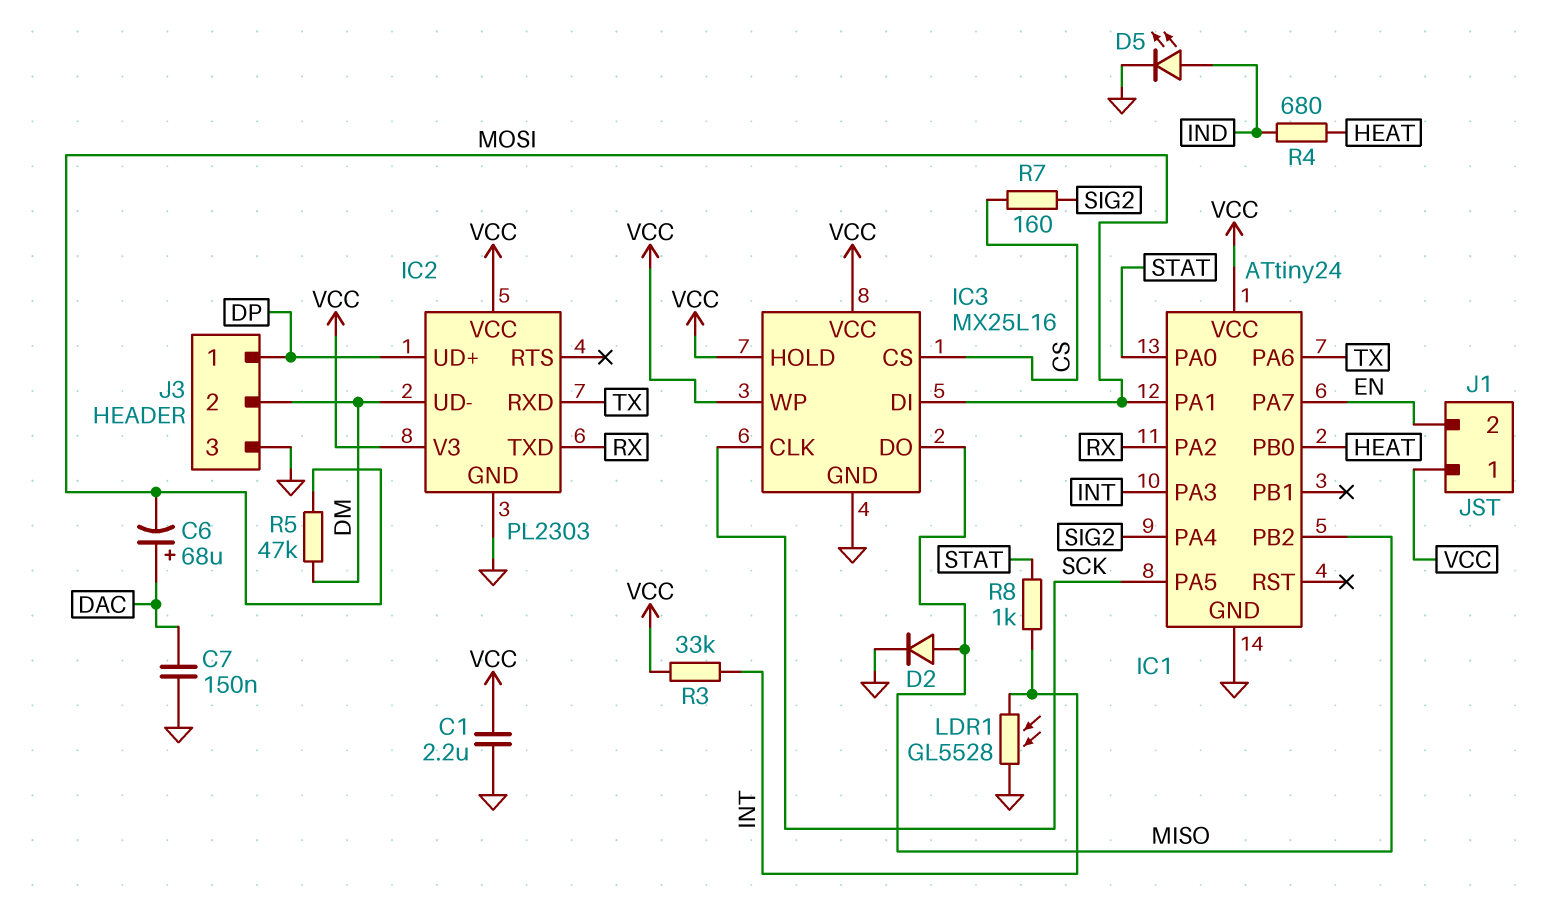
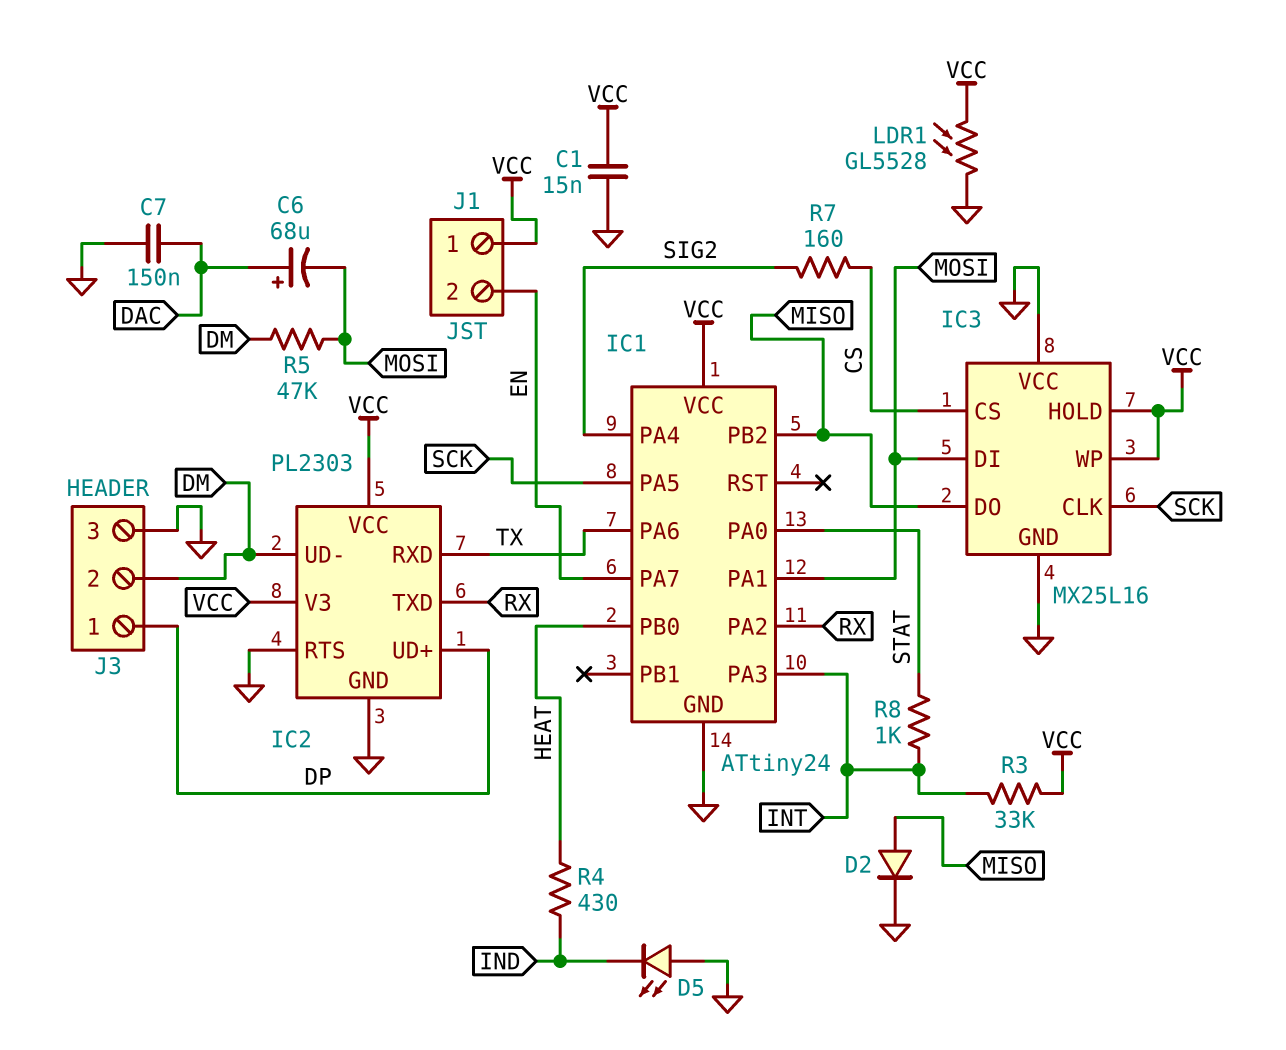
C1: 2.2uF (GND, VCC) -> 15nF (GND, VCC)
D5: LED (A IND, K GND) -> LED (A GND, K IND)
IC2 pin RTS: none -> GND
IC3 pin VCC: VCC -> GND
LDR1: GL5528 (GND, INT) -> GL5528 (GND, VCC)
R4: 680 (HEAT, IND) -> 430 (HEAT, IND)

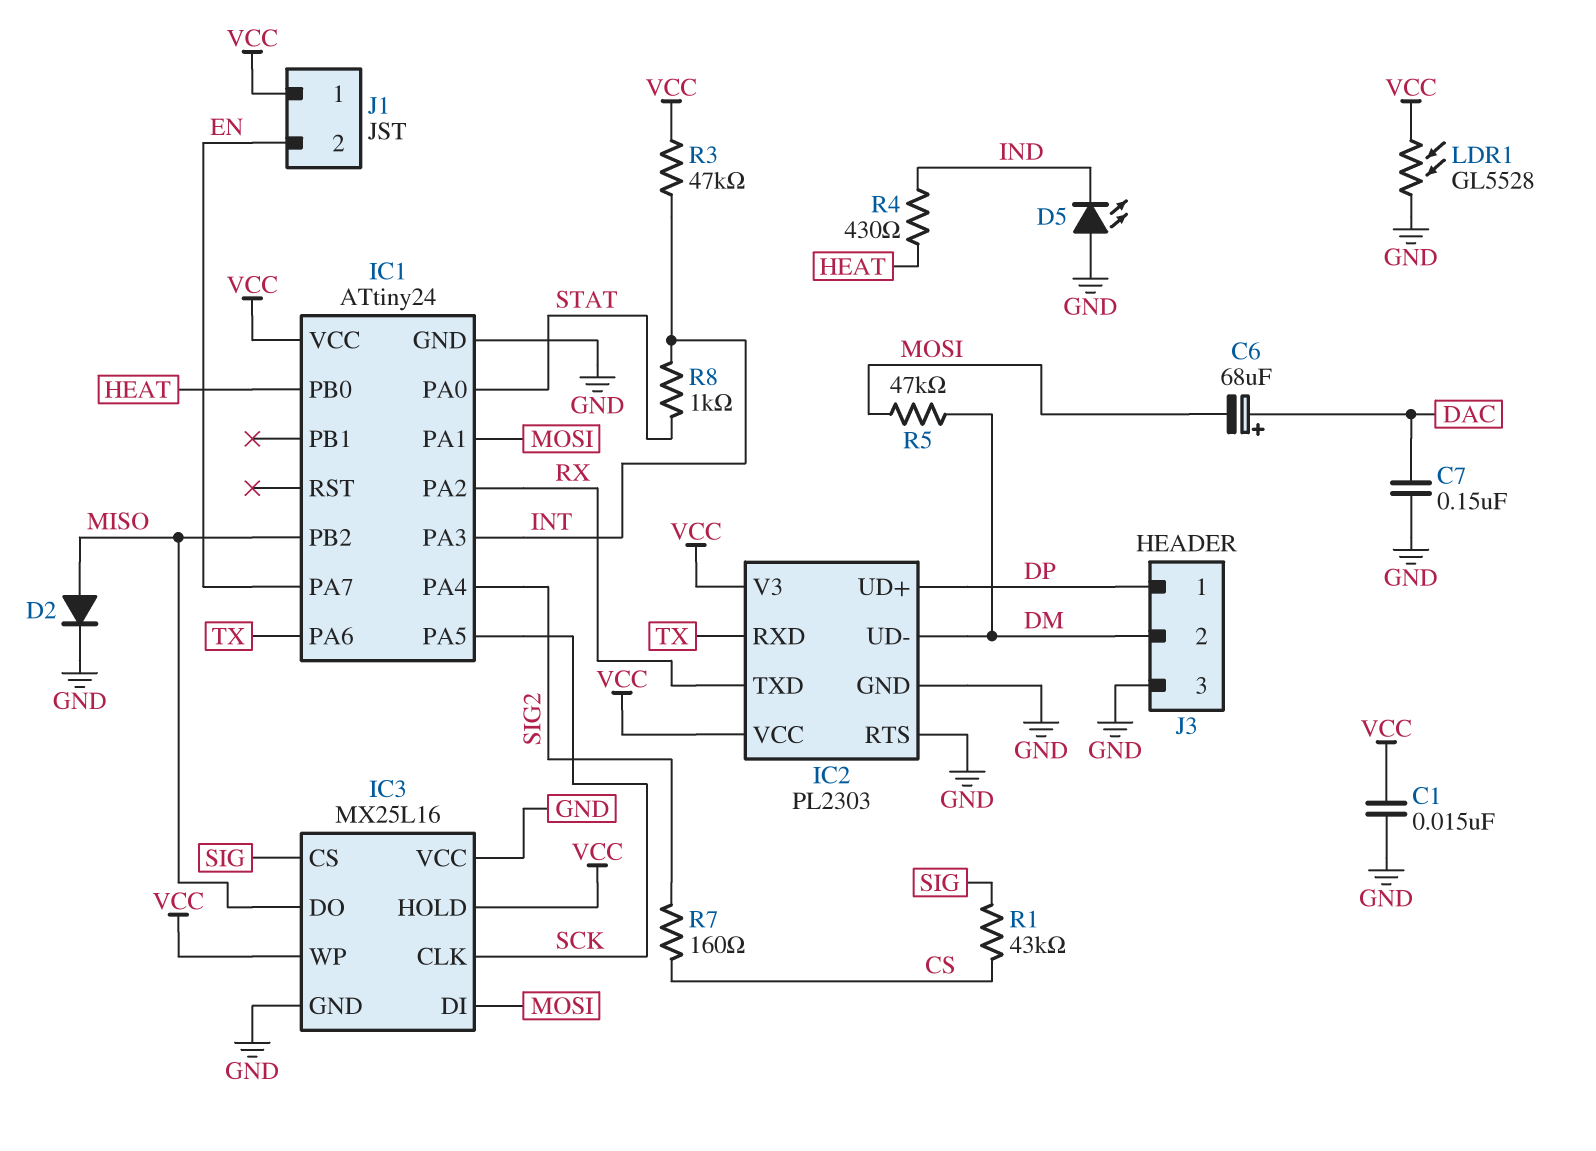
IC3 pin CS: CS -> SIG
R1: none -> 43k (CS, SIG)
R3: 33k (INT, VCC) -> 47k (INT, VCC)

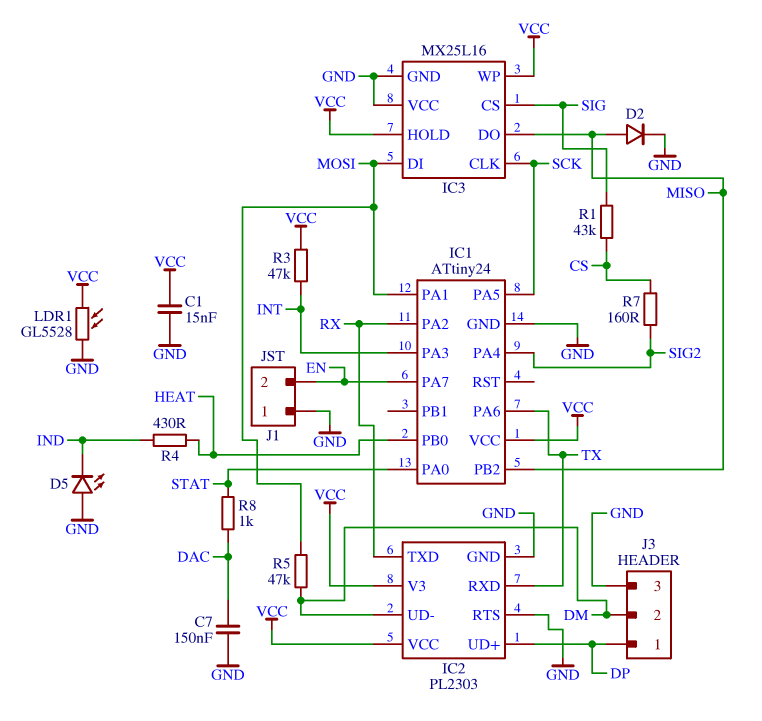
C6: 68uF (plus DAC, minus MOSI) -> none
J1 pin 1: VCC -> GND
R8: 1k (INT, STAT) -> 1k (DAC, STAT)

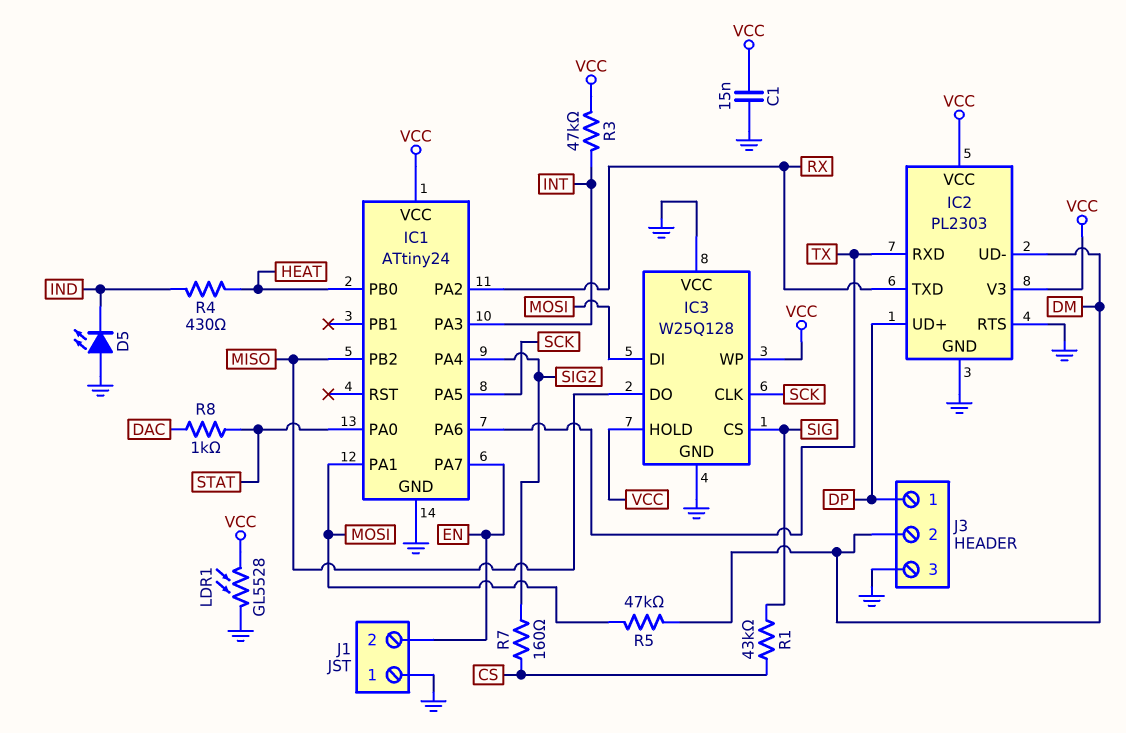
C7: 150nF (DAC, GND) -> none
D2: diode (A MISO, K GND) -> none
IC3: MX25L16 -> W25Q128

